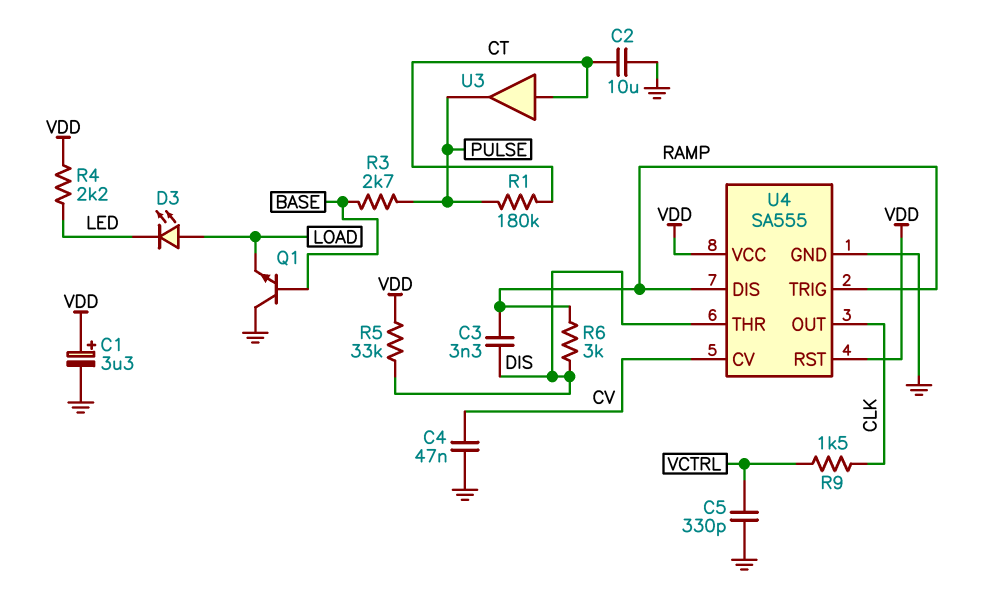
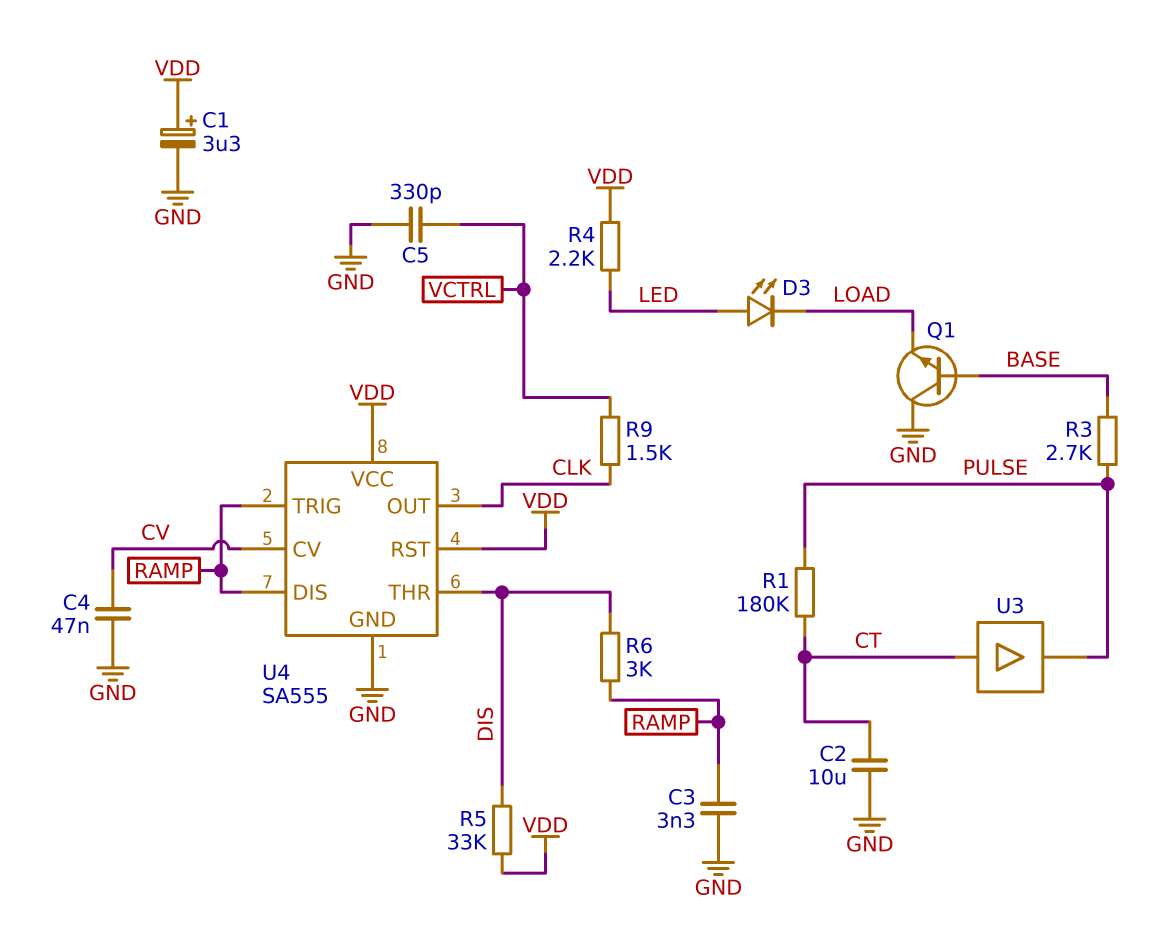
C3: 3.3nF (DIS, RAMP) -> 3.3nF (GND, RAMP)
D3: LED (A LOAD, K LED) -> LED (A LED, K LOAD)

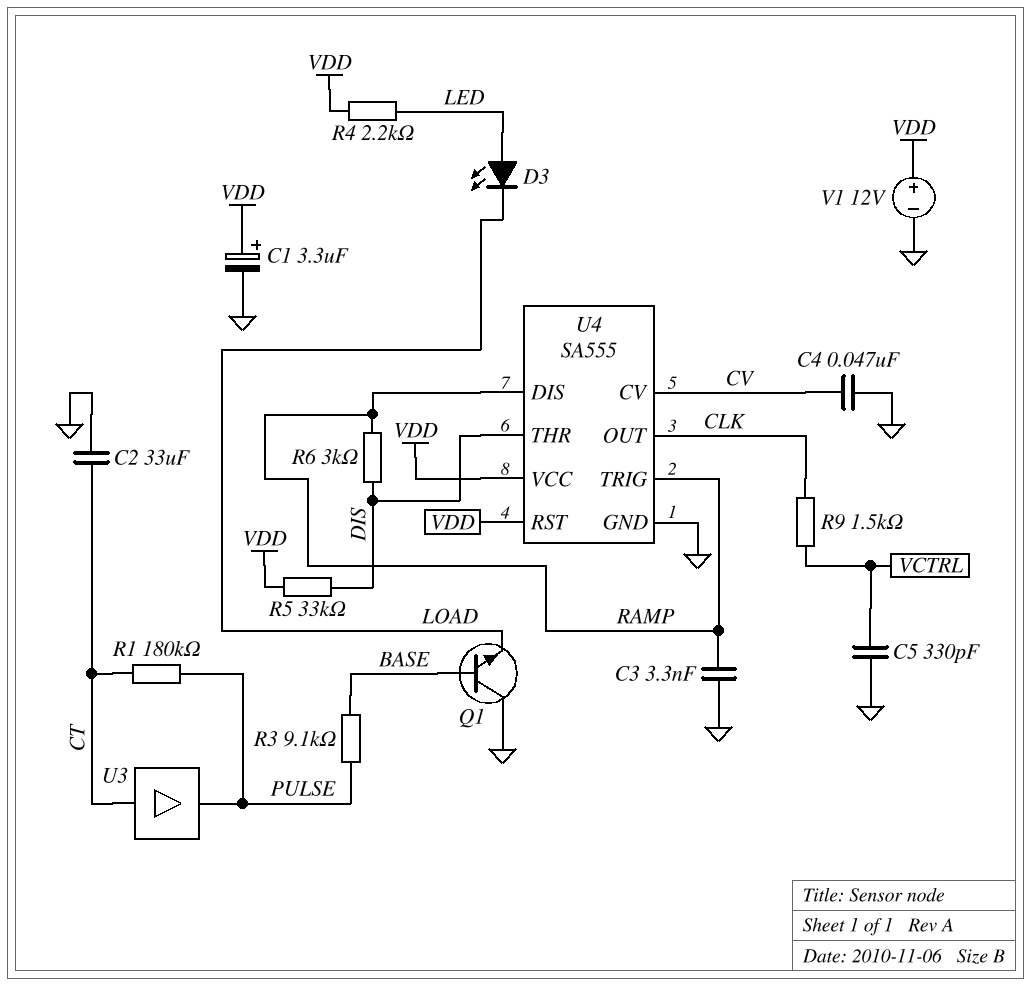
C2: 10uF (CT, GND) -> 33uF (CT, GND)
R3: 2.7k (BASE, PULSE) -> 9.1k (BASE, PULSE)
V1: none -> 12V (plus VDD, minus GND)

